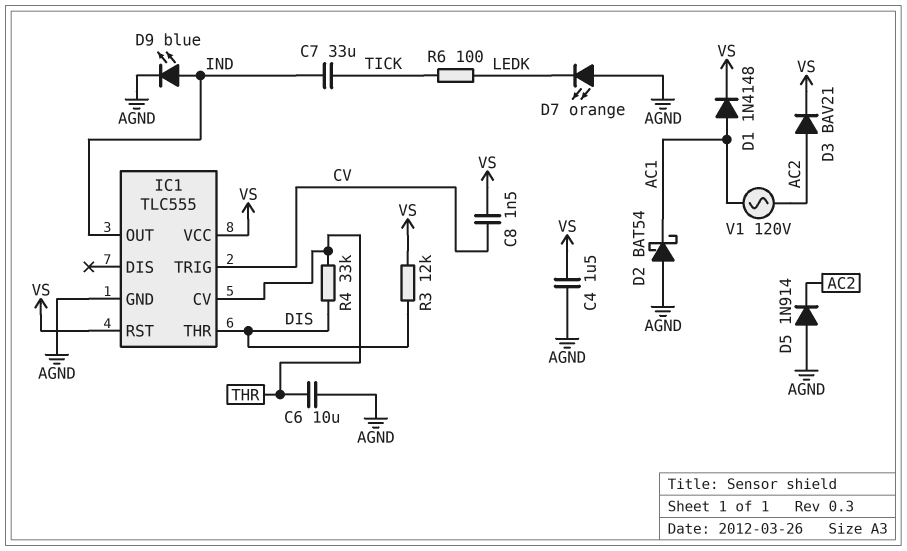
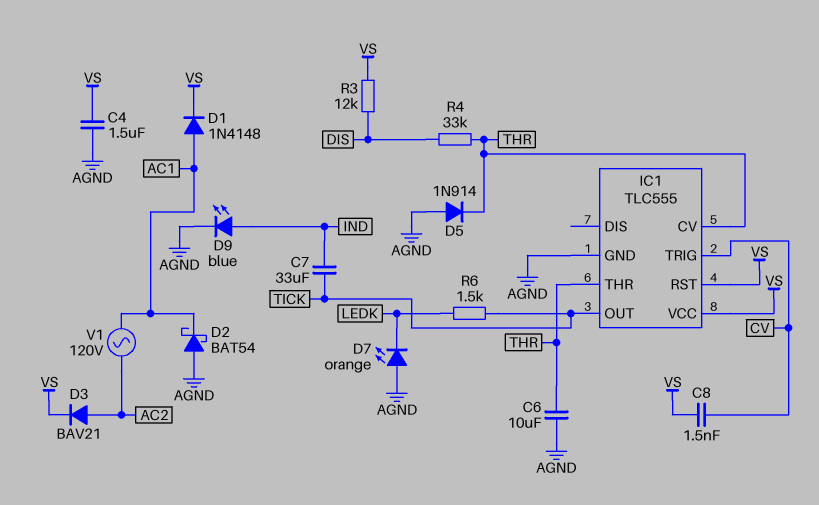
D5: diode 1N914 (A AGND, K AC2) -> diode 1N914 (A AGND, K THR)
IC1 pin OUT: IND -> TICK
IC1 pin THR: DIS -> THR
R6: 100 (LEDK, TICK) -> 1.5k (LEDK, TICK)

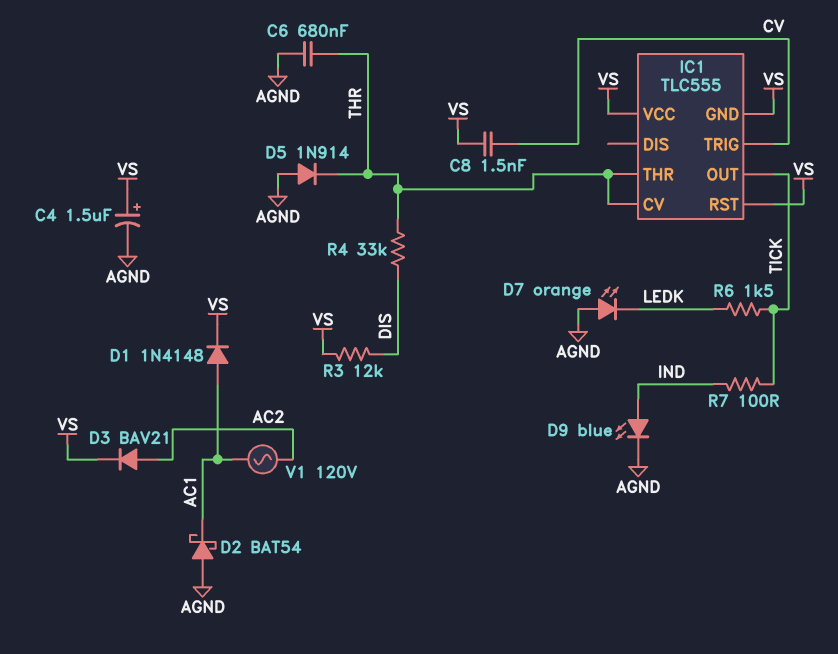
C4: 1.5uF (AGND, VS) -> 1.5uF (plus VS, minus AGND)
C6: 10uF (AGND, THR) -> 680nF (AGND, THR)
C7: 33uF (IND, TICK) -> none
IC1 pin GND: AGND -> VS
R7: none -> 100 (IND, TICK)

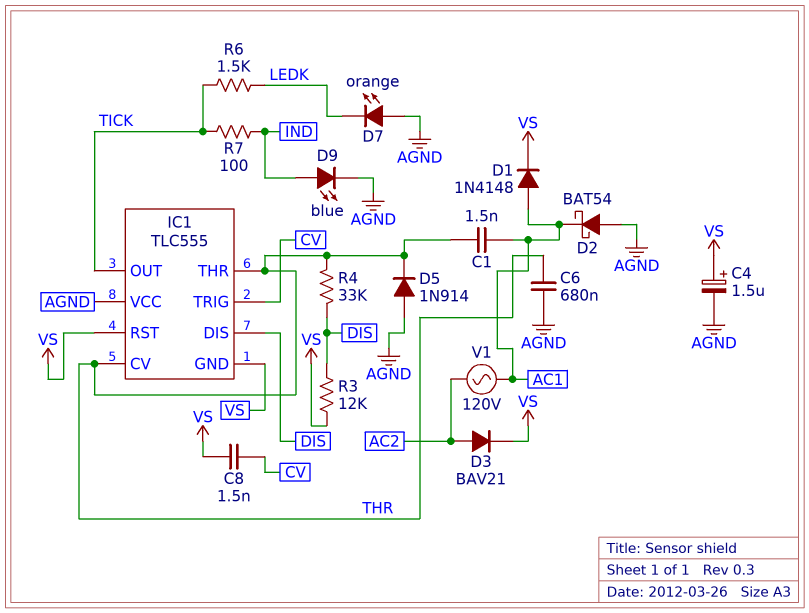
C1: none -> 1.5nF (AC1, THR)
IC1 pin DIS: none -> DIS
IC1 pin VCC: VS -> AGND

